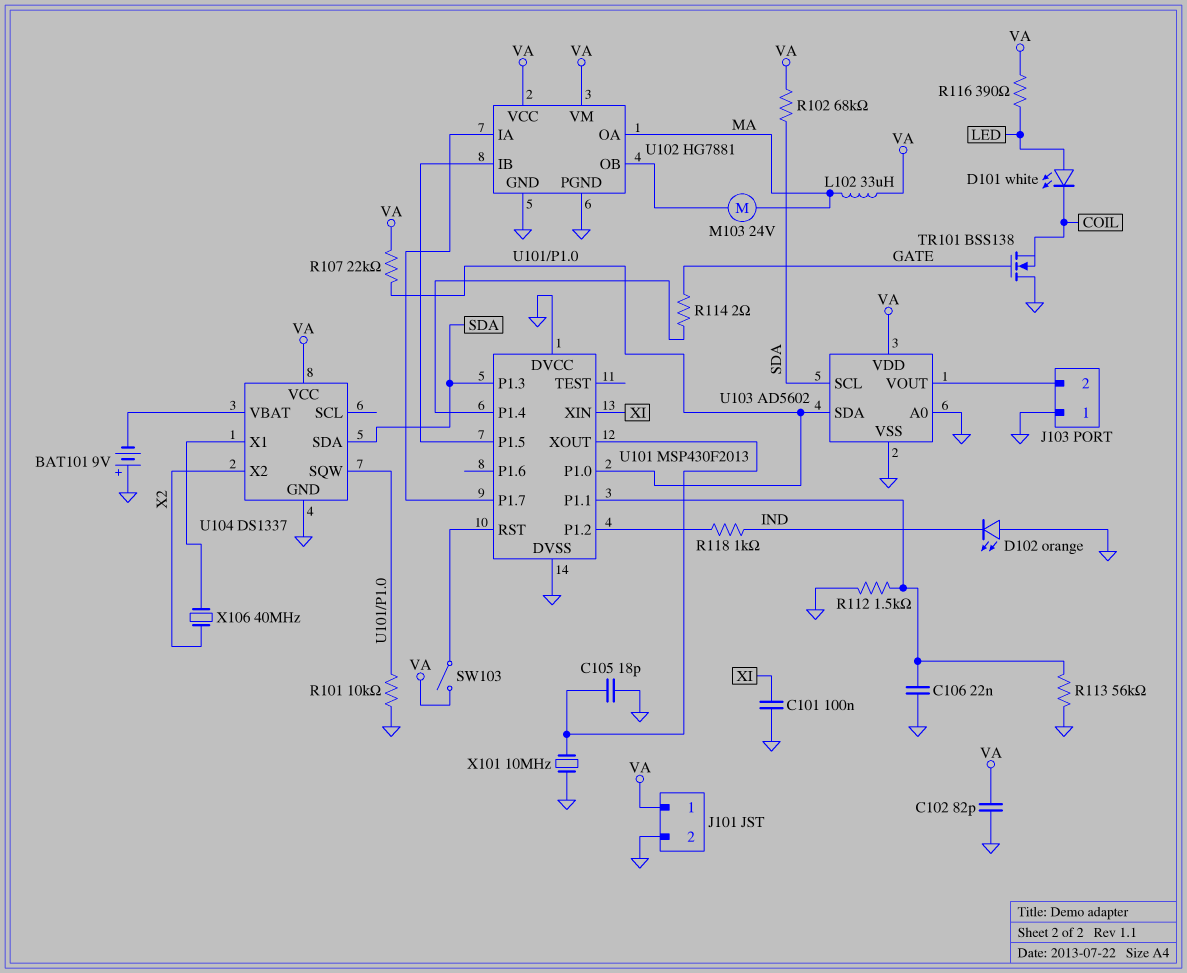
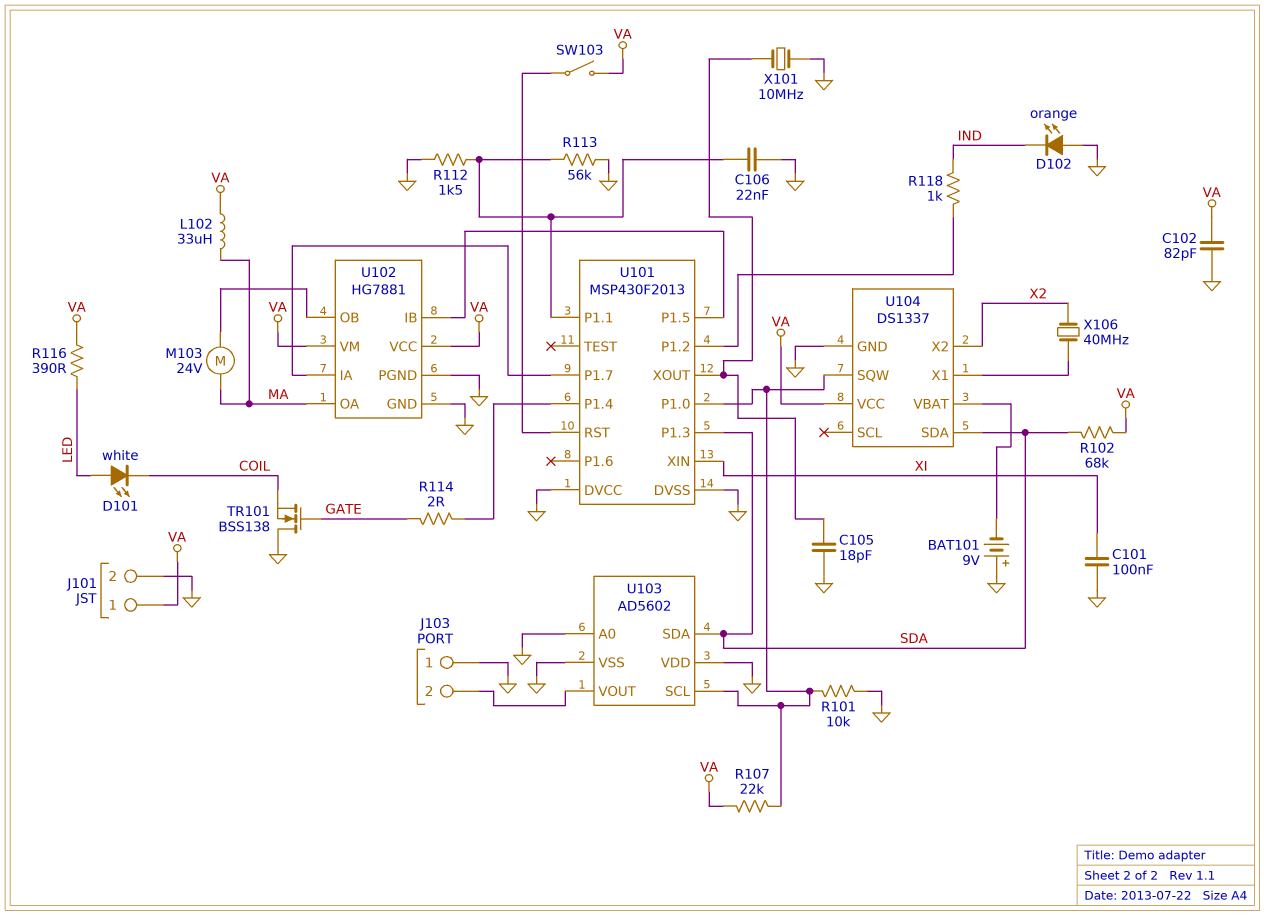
U103 pin SCL: SDA -> U101/P1.0
U103 pin SDA: U101/P1.0 -> SDA
U103 pin VDD: VA -> GND

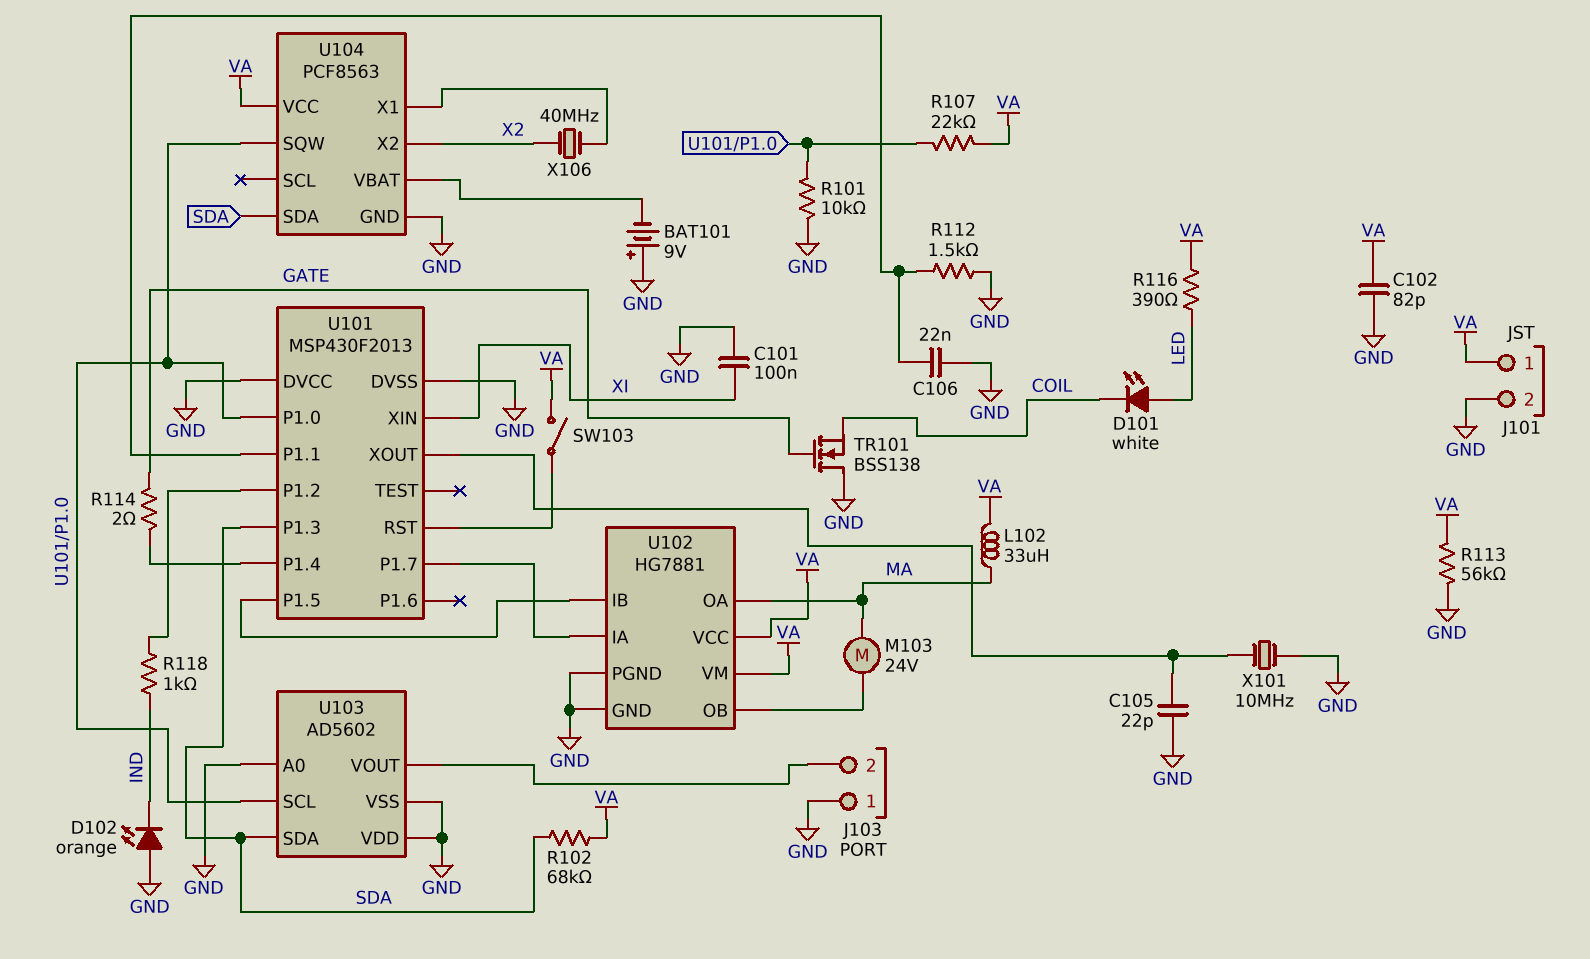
C105: 18pF (GND, U101/XOUT) -> 22pF (GND, U101/XOUT)
R113: 56k (GND, U101/P1.1) -> 56k (GND, VA)
U104: DS1337 -> PCF8563

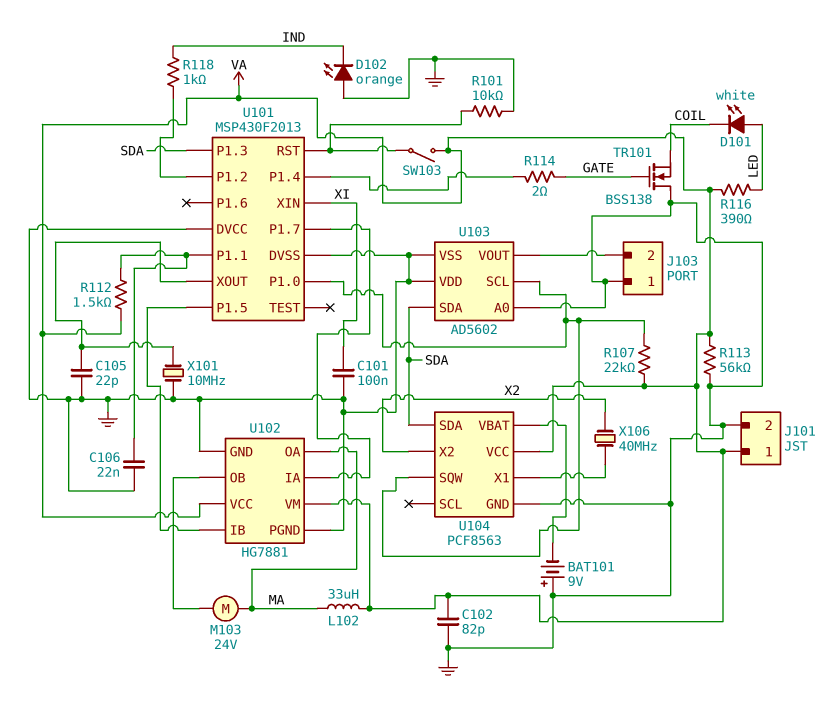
R101: 10k (GND, U101/P1.0) -> 10k (GND, U101/RST)
R102: 68k (SDA, VA) -> none
R112: 1.5k (GND, U101/P1.1) -> 1.5k (U101/P1.1, VA)

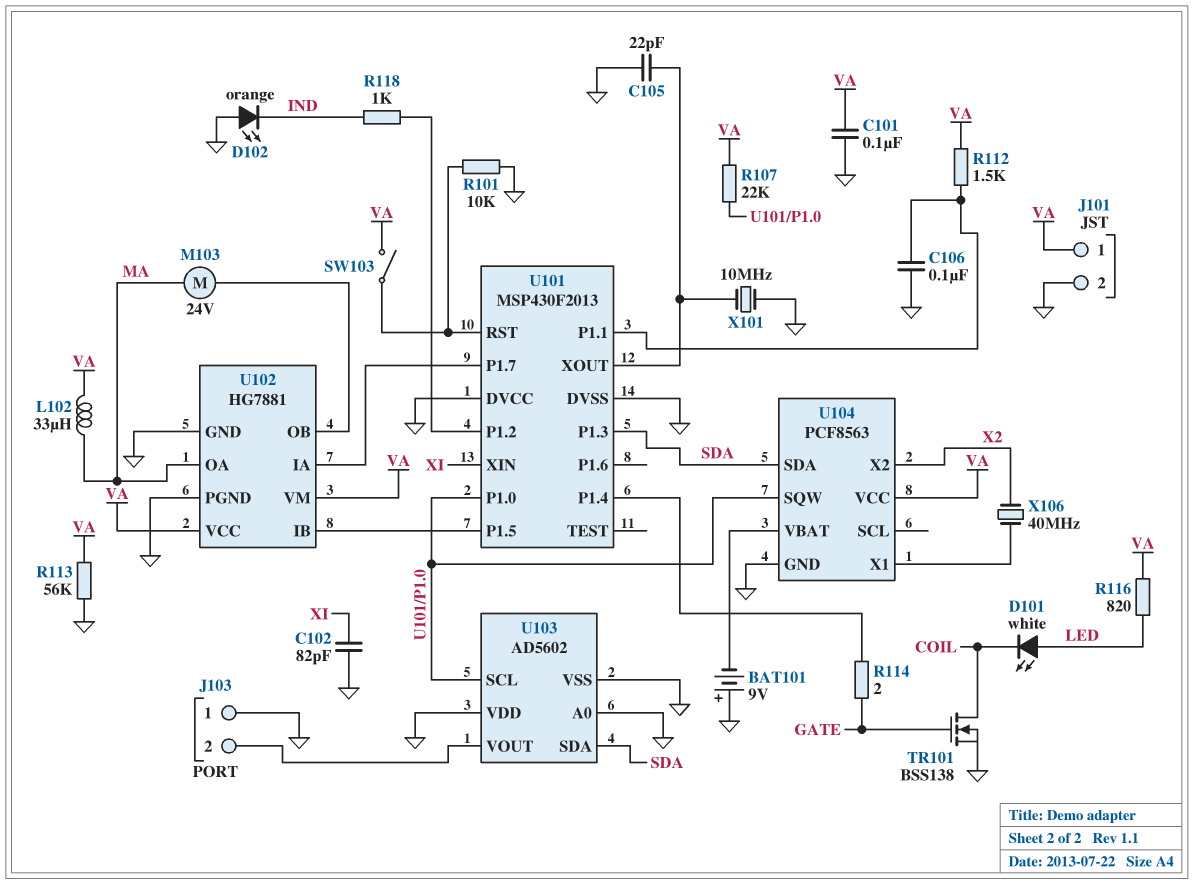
C101: 100nF (GND, XI) -> 100nF (GND, VA)
C102: 82pF (GND, VA) -> 82pF (GND, XI)
C106: 22nF (GND, U101/P1.1) -> 100nF (GND, U101/P1.1)
R116: 390 (LED, VA) -> 820 (LED, VA)
TR101: NMOS BSS138 (G GATE, D GND, S COIL) -> NMOS BSS138 (G GATE, D COIL, S GND)

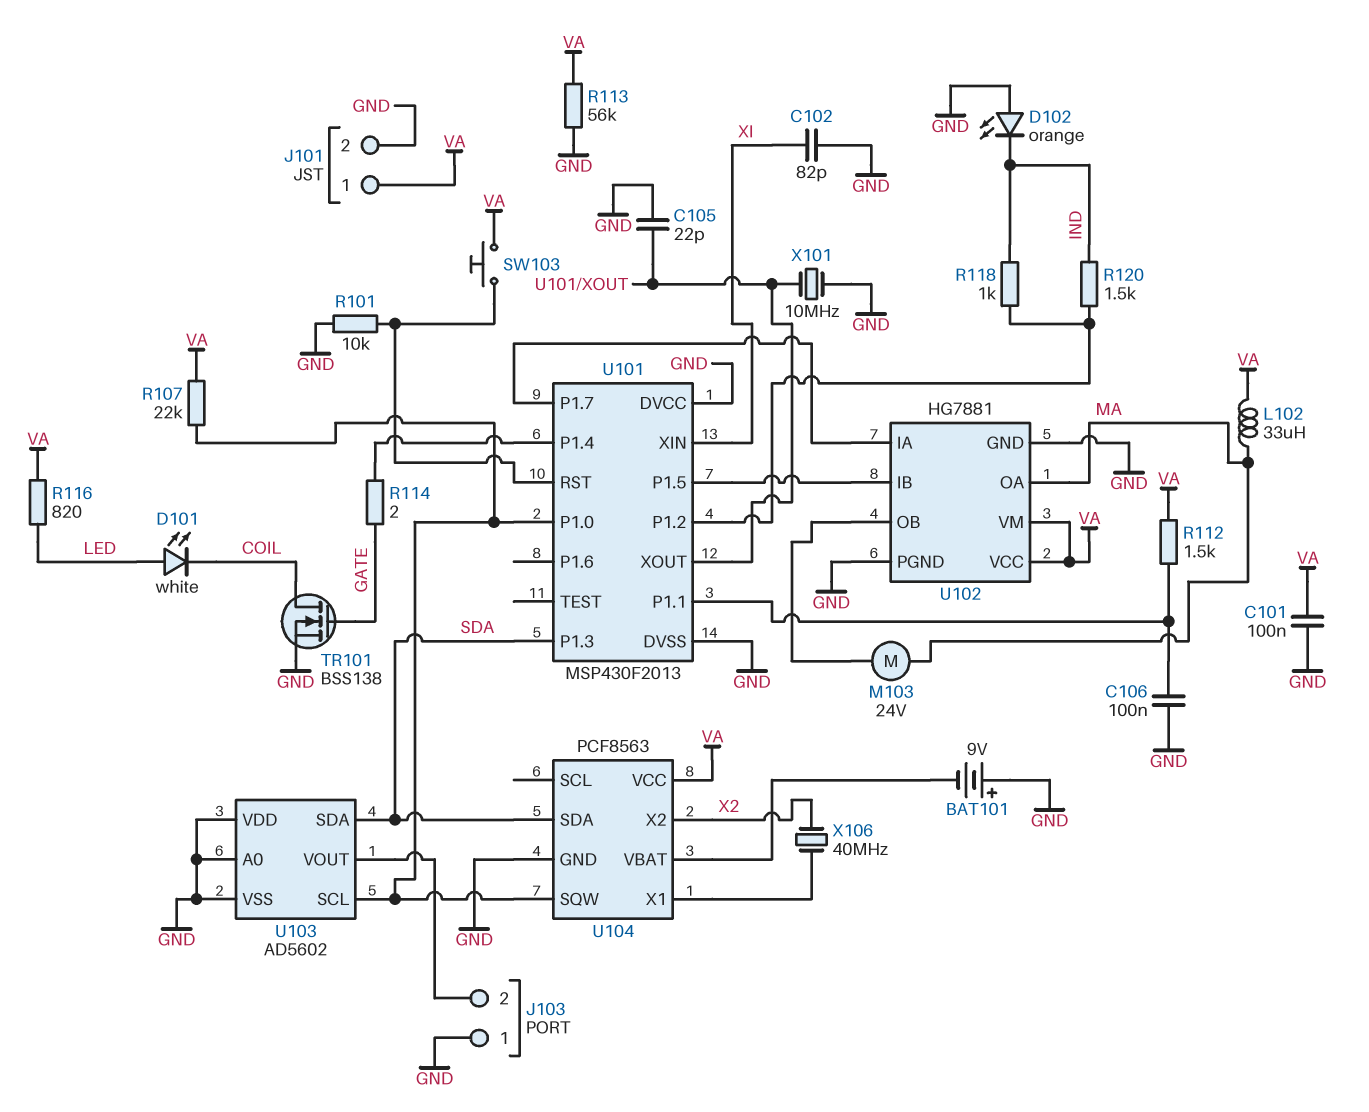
R120: none -> 1.5k (IND, U101/P1.2)
SW103: switch (U101/RST, VA) -> button (U101/RST, VA)

